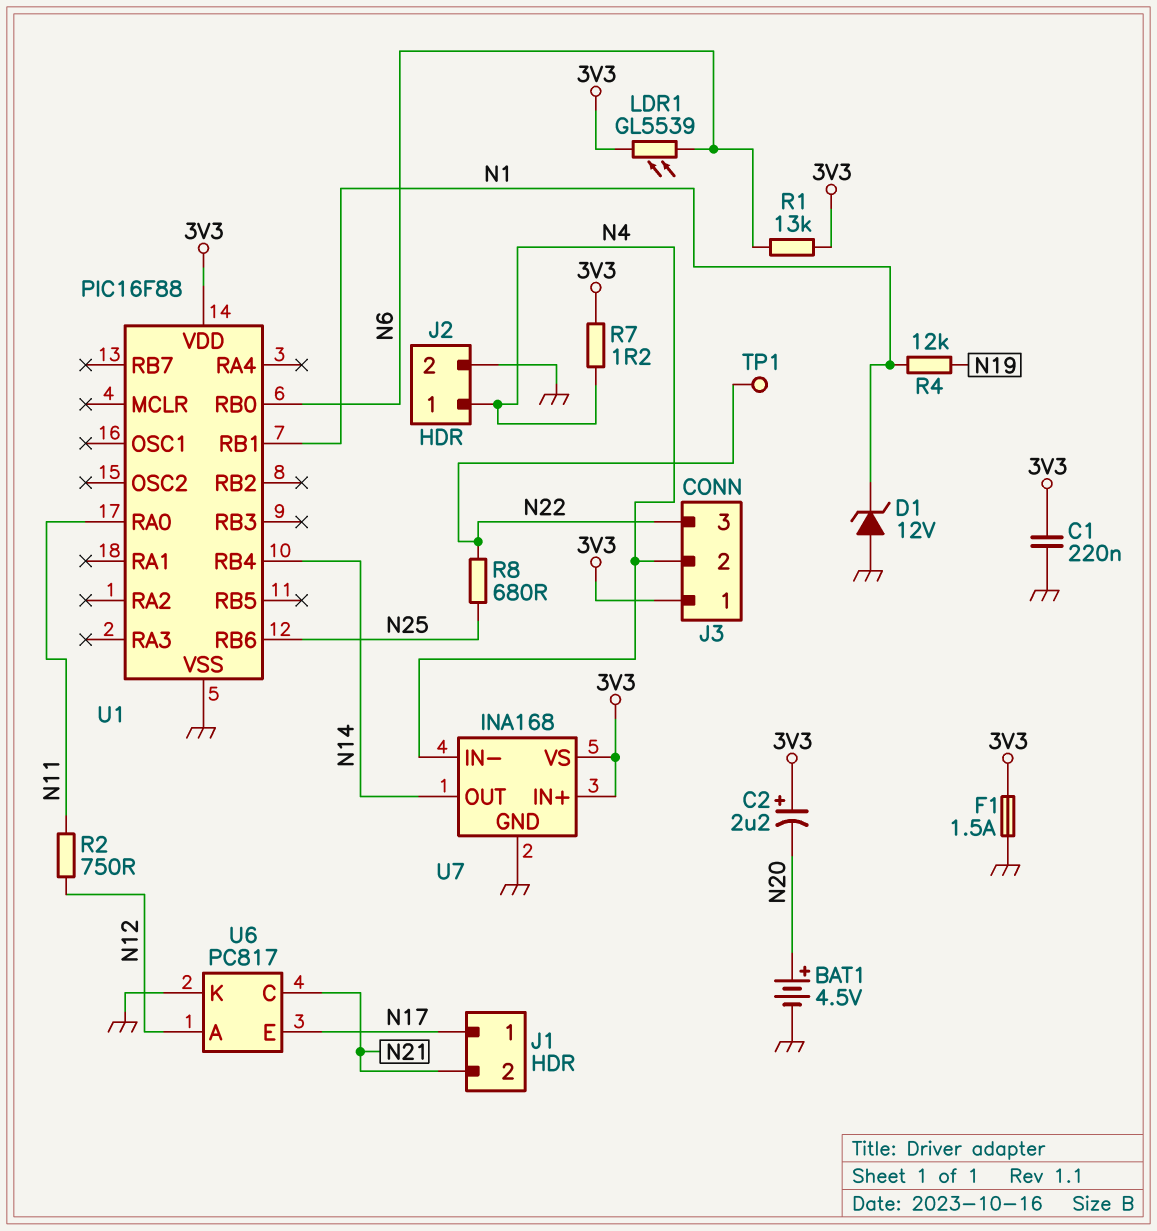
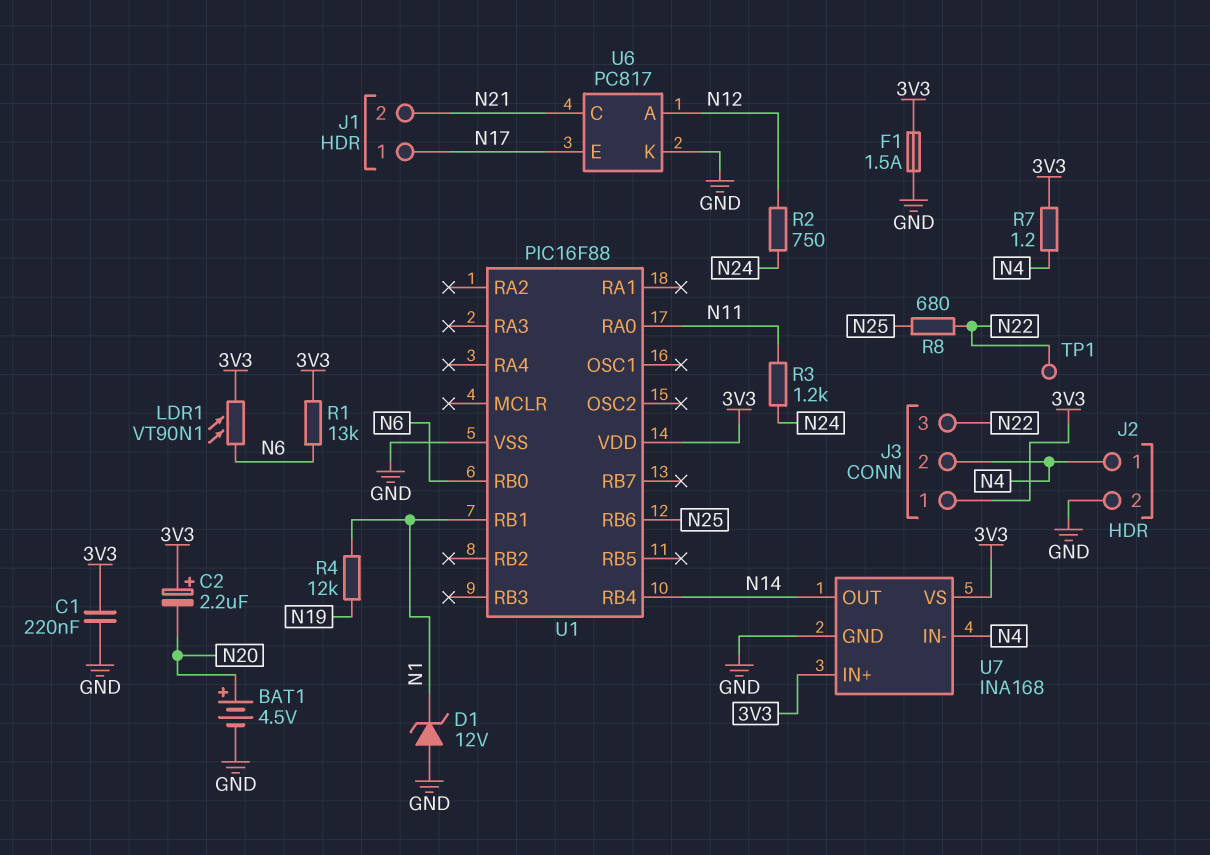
LDR1: GL5539 (3V3, N6) -> VT90N1 (3V3, N6)
R2: 750 (N11, N12) -> 750 (N12, N24)
R3: none -> 1.2k (N11, N24)

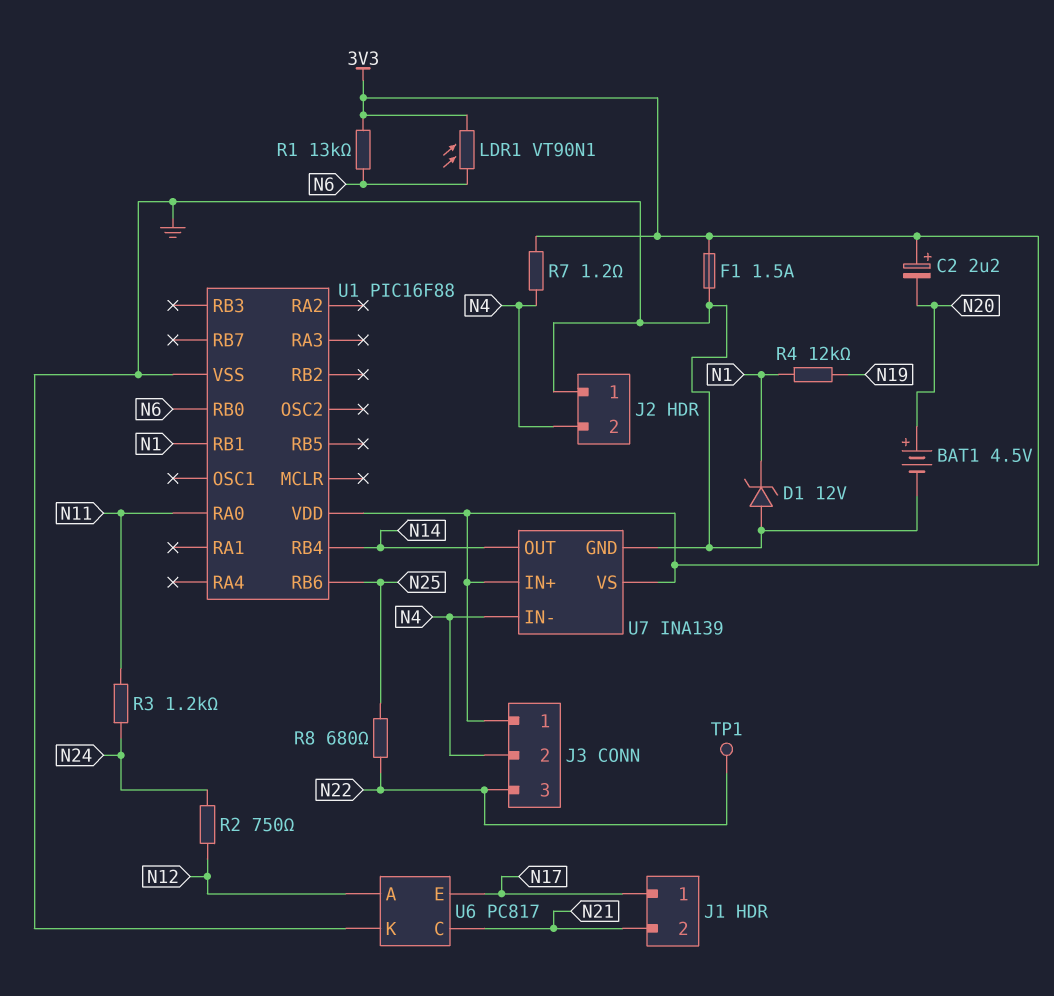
C1: 220nF (3V3, GND) -> none
J2 pin 1: N4 -> GND
J2 pin 2: GND -> N4
U7: INA168 -> INA139

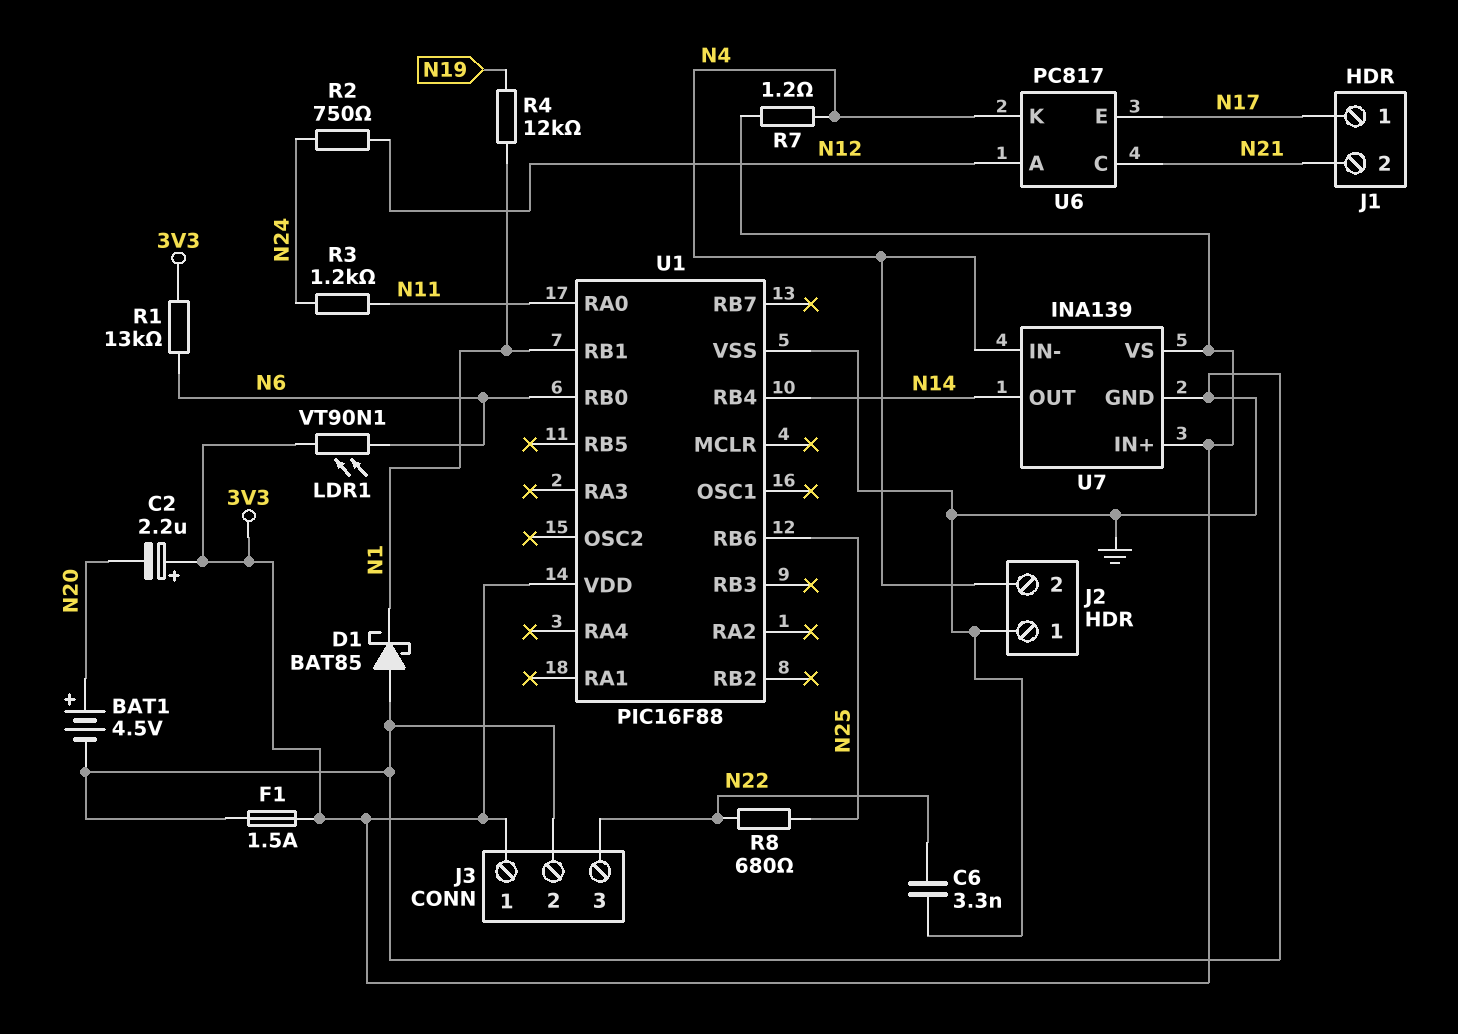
C6: none -> 3.3nF (GND, N22)
D1: zener 12V (A GND, K N1) -> schottky BAT85 (A GND, K N1)
J3 pin 2: N4 -> GND
TP1: test point (N22) -> none
U6 pin K: GND -> N4

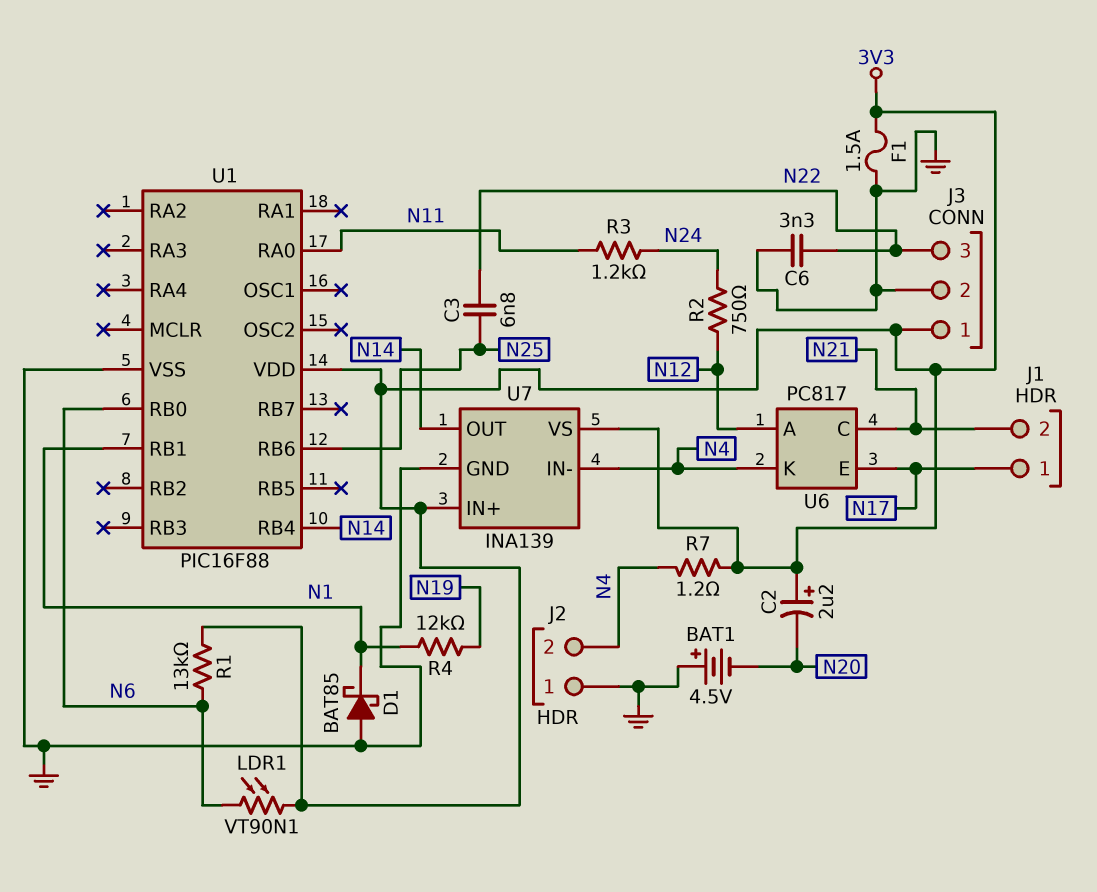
BAT1: 4.5V (plus N20, minus GND) -> 4.5V (plus GND, minus N20)
C3: none -> 6.8nF (N22, N25)
R8: 680 (N22, N25) -> none

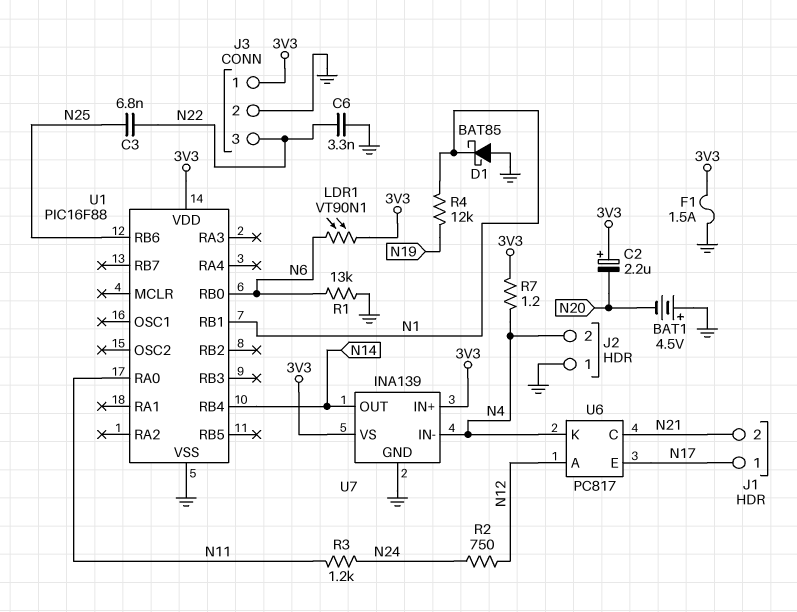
R1: 13k (3V3, N6) -> 13k (GND, N6)

